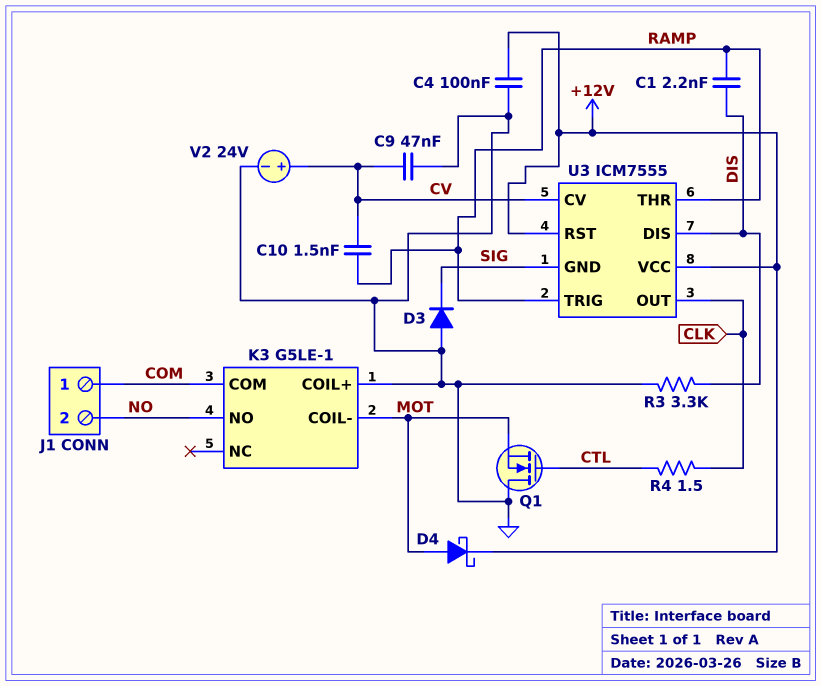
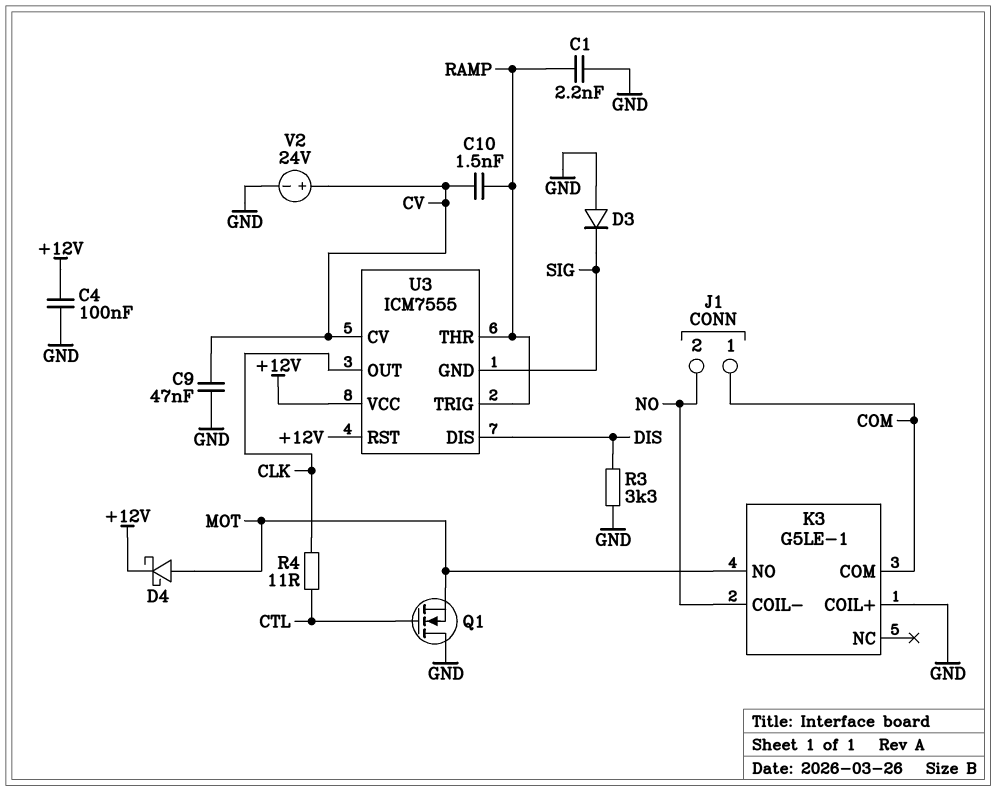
C1: 2.2nF (DIS, RAMP) -> 2.2nF (GND, RAMP)
K3 pin COIL-: MOT -> NO
K3 pin NO: NO -> MOT
R4: 1.5 (CLK, CTL) -> 11 (CLK, CTL)

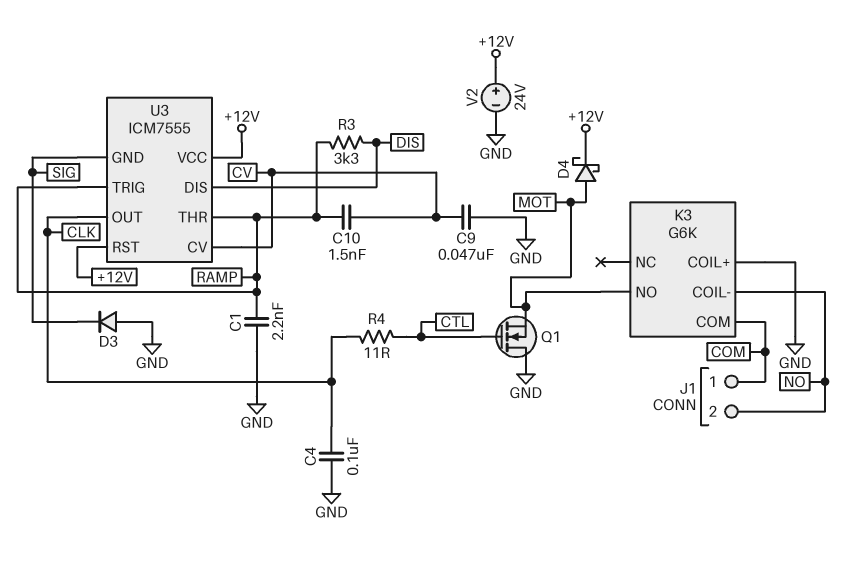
C4: 100nF (+12V, GND) -> 100nF (CLK, GND)
K3: G5LE-1 -> G6K
R3: 3.3k (DIS, GND) -> 3.3k (DIS, RAMP)
V2: 24V (plus CV, minus GND) -> 24V (plus +12V, minus GND)

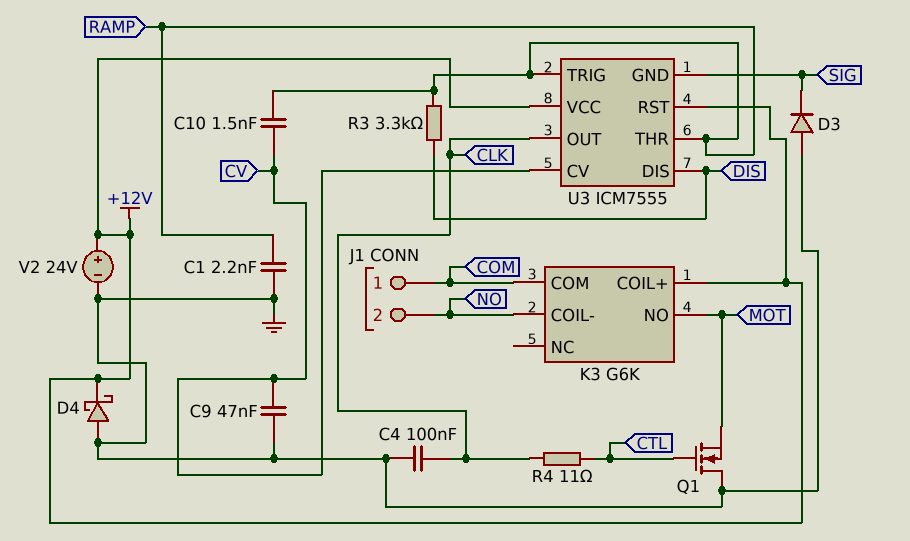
D4: schottky (A MOT, K +12V) -> schottky (A GND, K +12V)
K3 pin COIL+: GND -> +12V

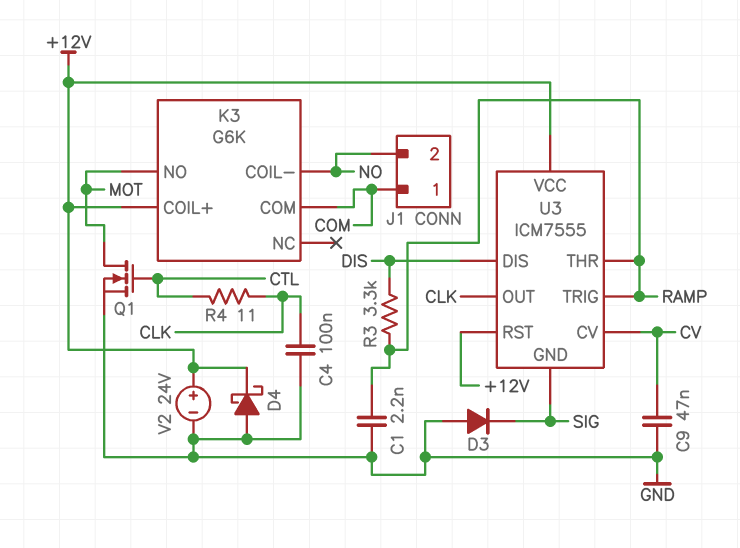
C10: 1.5nF (CV, RAMP) -> none
Q1: NMOS (G CTL, D GND, S MOT) -> NMOS (G CTL, D MOT, S GND)

